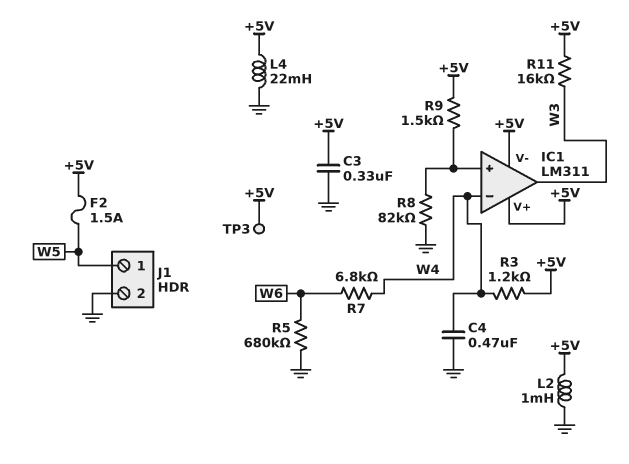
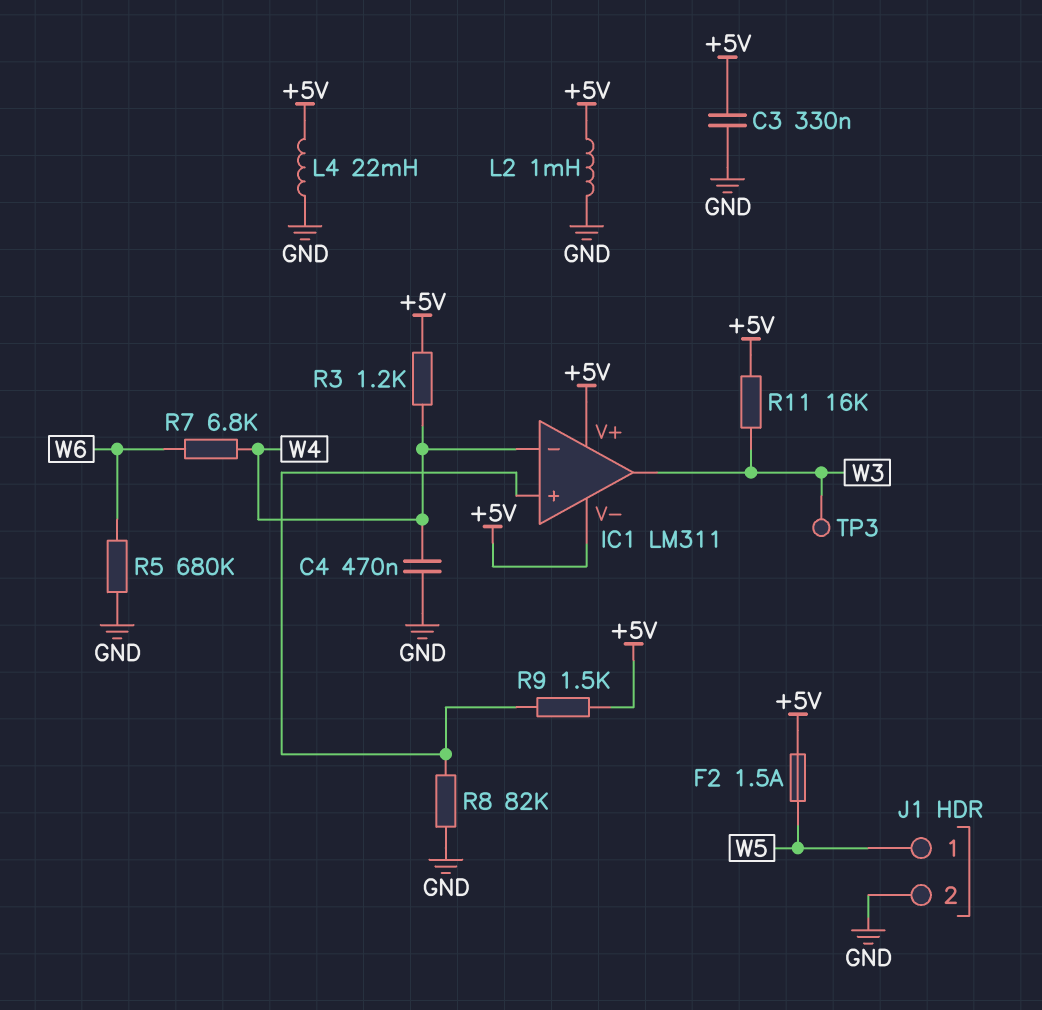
TP3: test point (+5V) -> test point (W3)

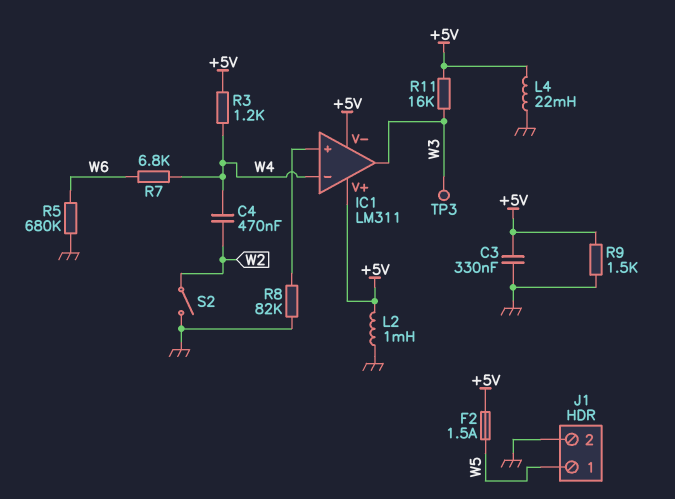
C4: 470nF (GND, W4) -> 470nF (W2, W4)
R9: 1.5k (+5V, IC1/in+) -> 1.5k (+5V, GND)
S2: none -> switch (GND, W2)

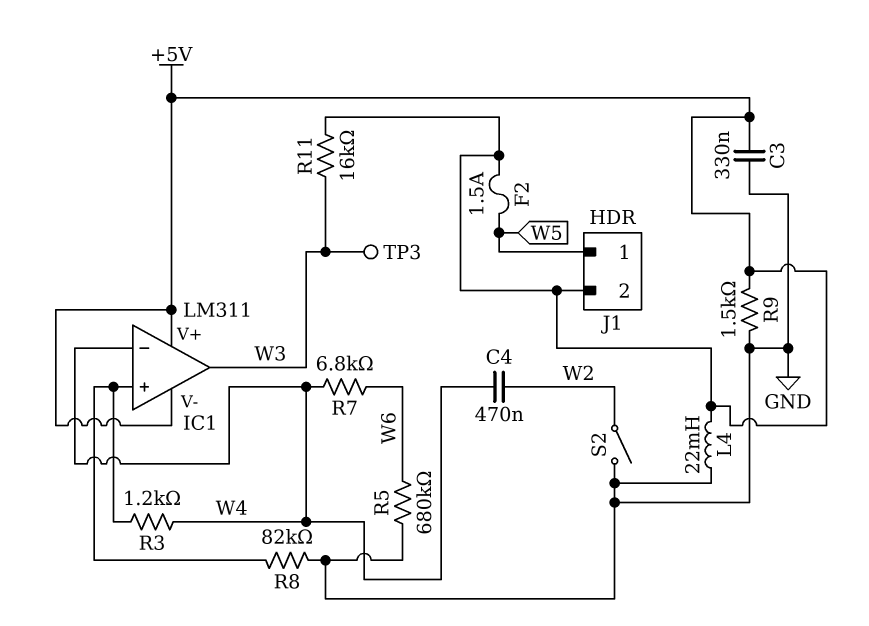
J1 pin 2: GND -> +5V
L2: 1mH (+5V, GND) -> none
R3: 1.2k (+5V, W4) -> 1.2k (IC1/in+, W4)

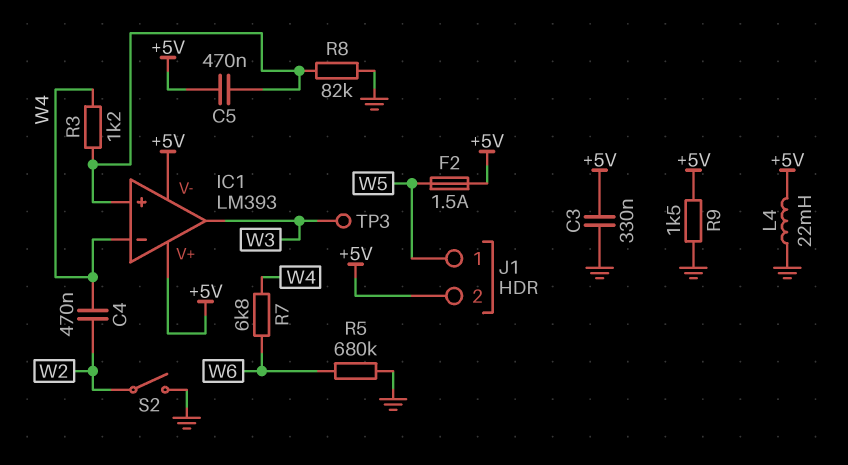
C5: none -> 470nF (+5V, IC1/in+)
IC1: LM311 -> LM393
R11: 16k (+5V, W3) -> none

